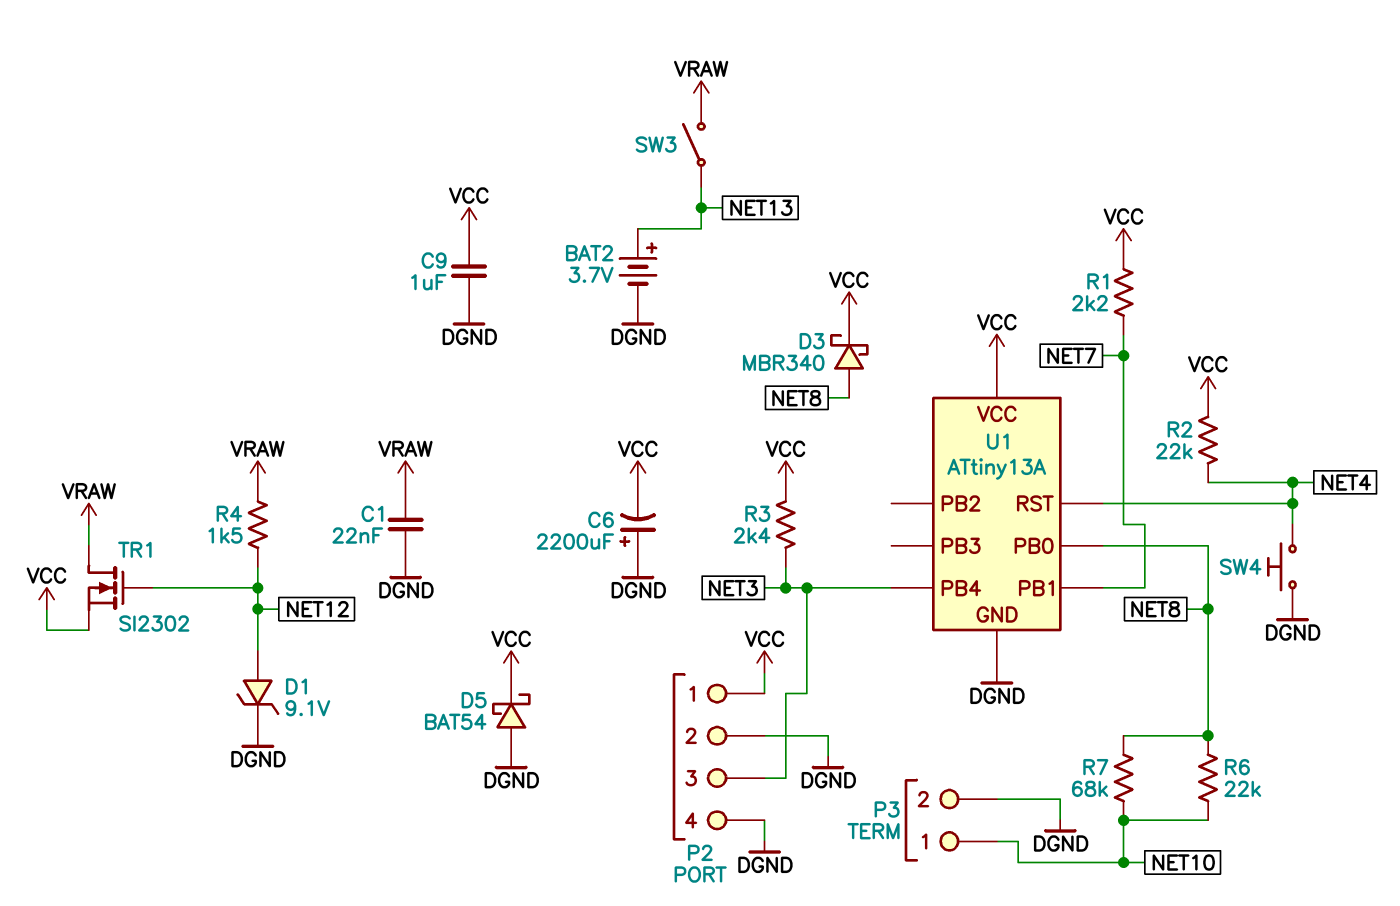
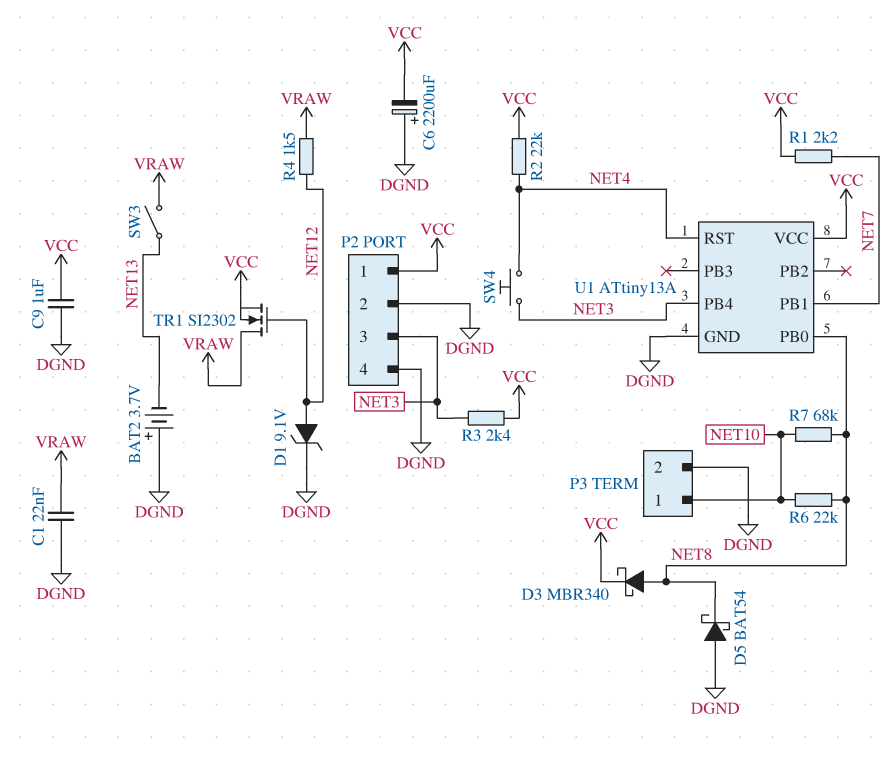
BAT2: 3.7V (plus NET13, minus DGND) -> 3.7V (plus DGND, minus NET13)
D5: schottky BAT54 (A DGND, K VCC) -> schottky BAT54 (A DGND, K NET8)
SW4: button (DGND, NET4) -> button (NET3, NET4)

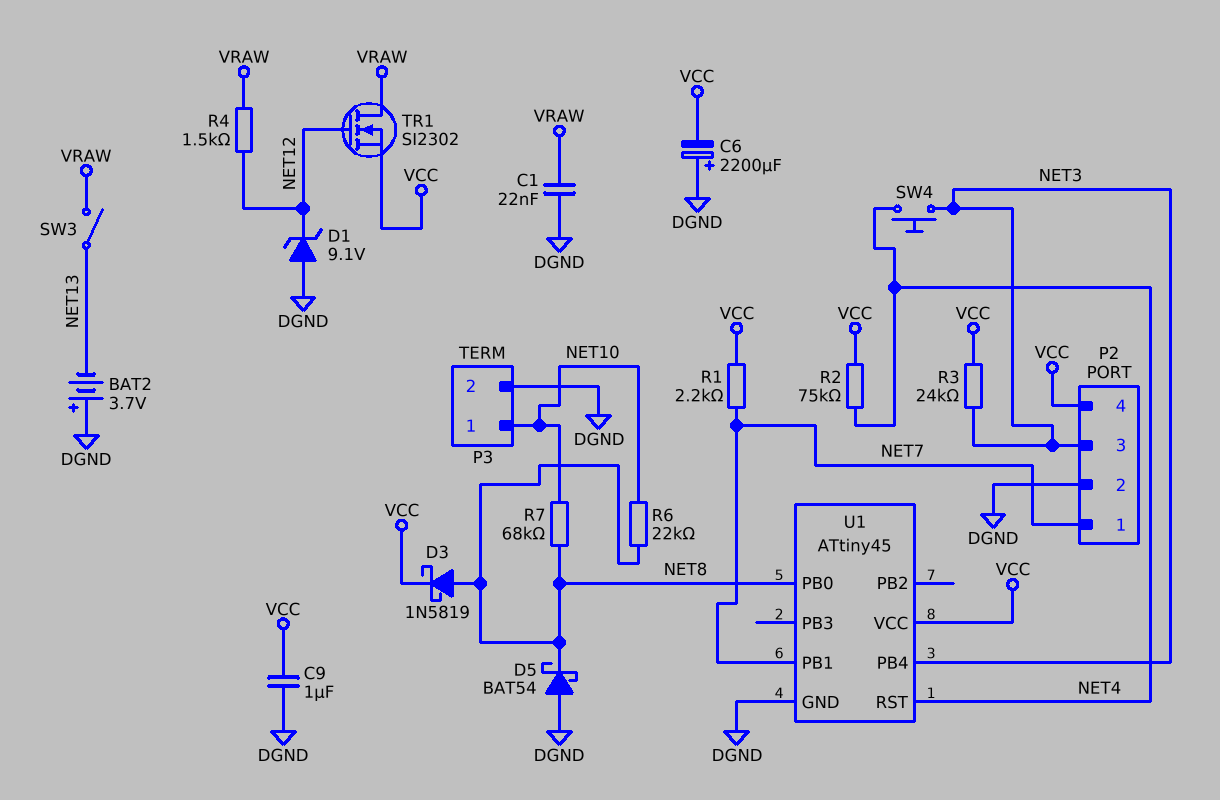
D1: zener 9.1V (A NET12, K DGND) -> zener 9.1V (A DGND, K NET12)
D3: schottky MBR340 (A NET8, K VCC) -> schottky 1N5819 (A NET8, K VCC)
P2 pin 1: VCC -> NET7
P2 pin 4: DGND -> VCC
R2: 22k (NET4, VCC) -> 75k (NET4, VCC)
R3: 2.4k (NET3, VCC) -> 24k (NET3, VCC)
U1: ATtiny13A -> ATtiny45

